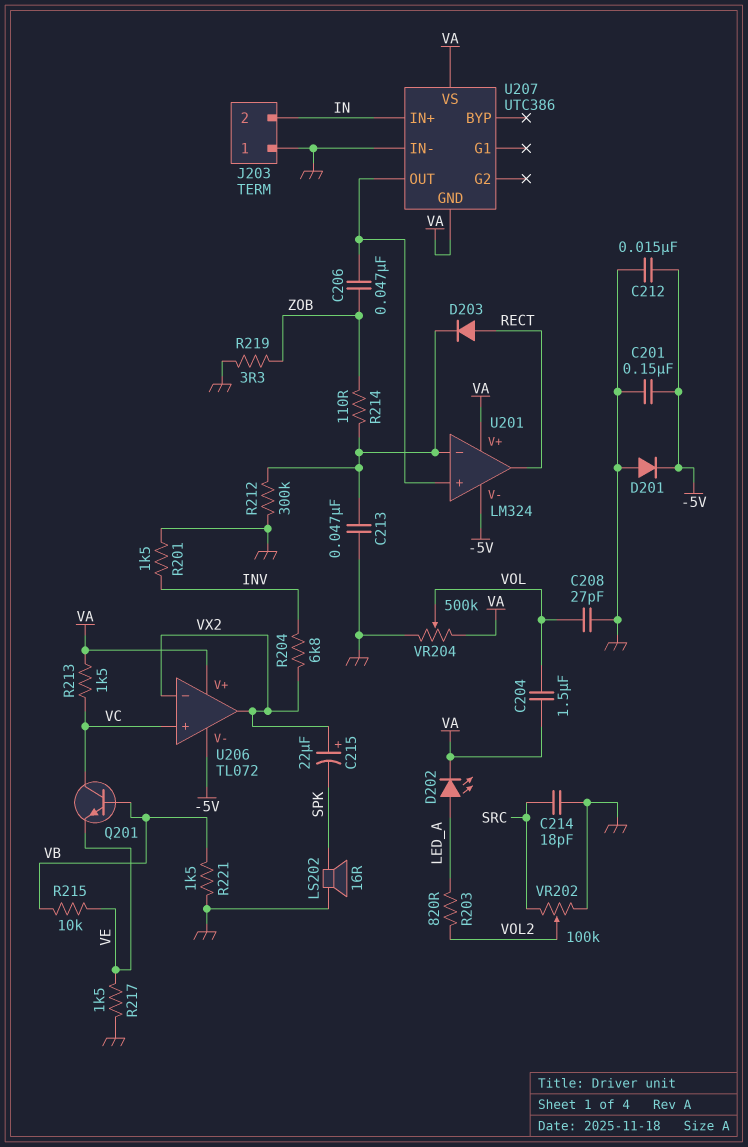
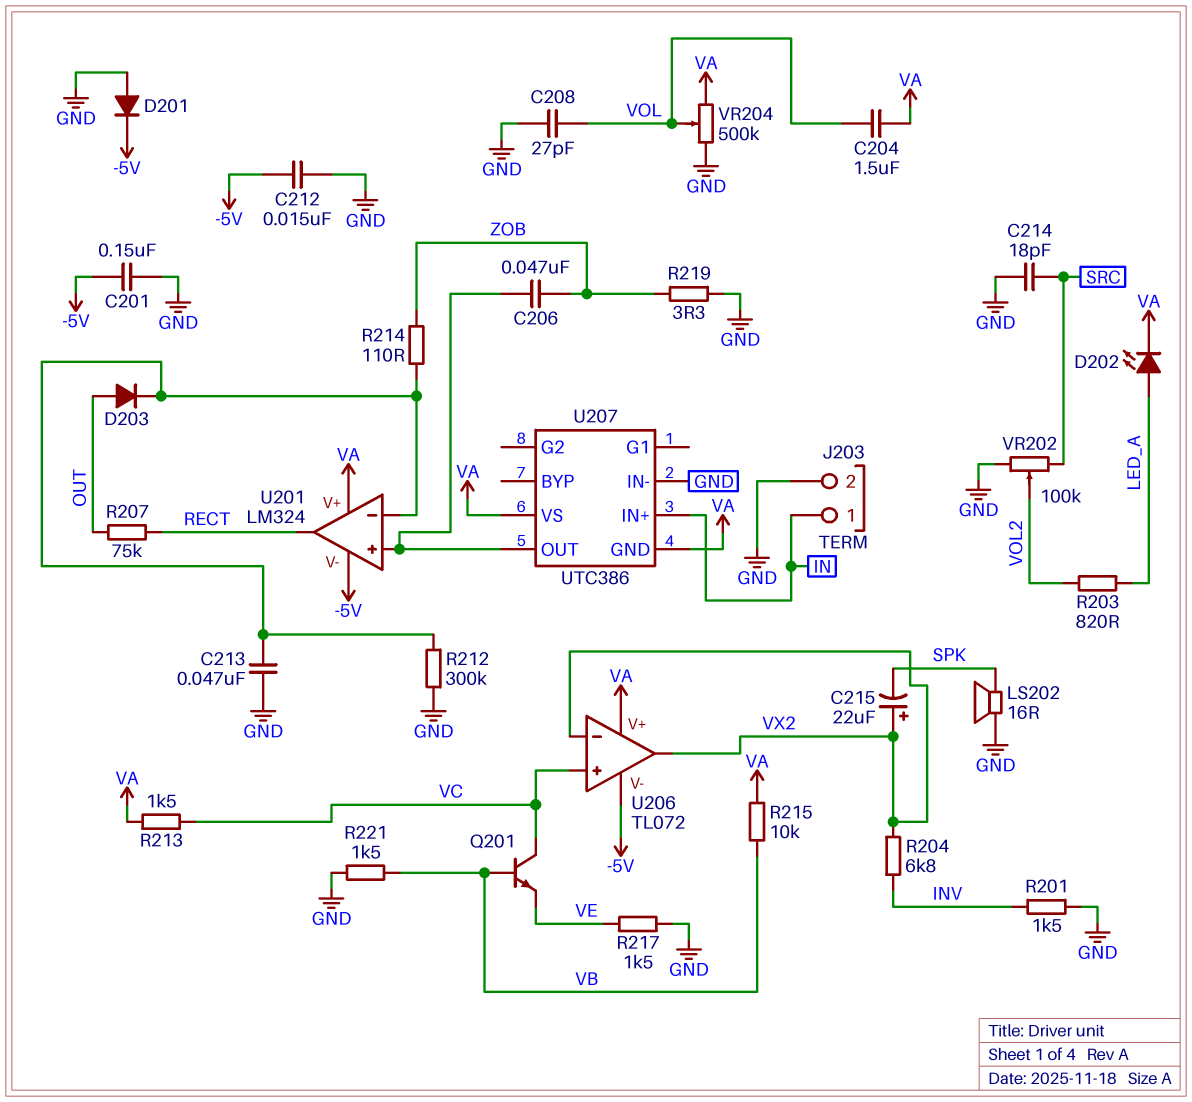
D203: diode (A RECT, K U201/in-) -> diode (A OUT, K U201/in-)
J203 pin 1: GND -> IN
J203 pin 2: IN -> GND
R207: none -> 75k (OUT, RECT)
R215: 10k (VB, VE) -> 10k (VA, VB)

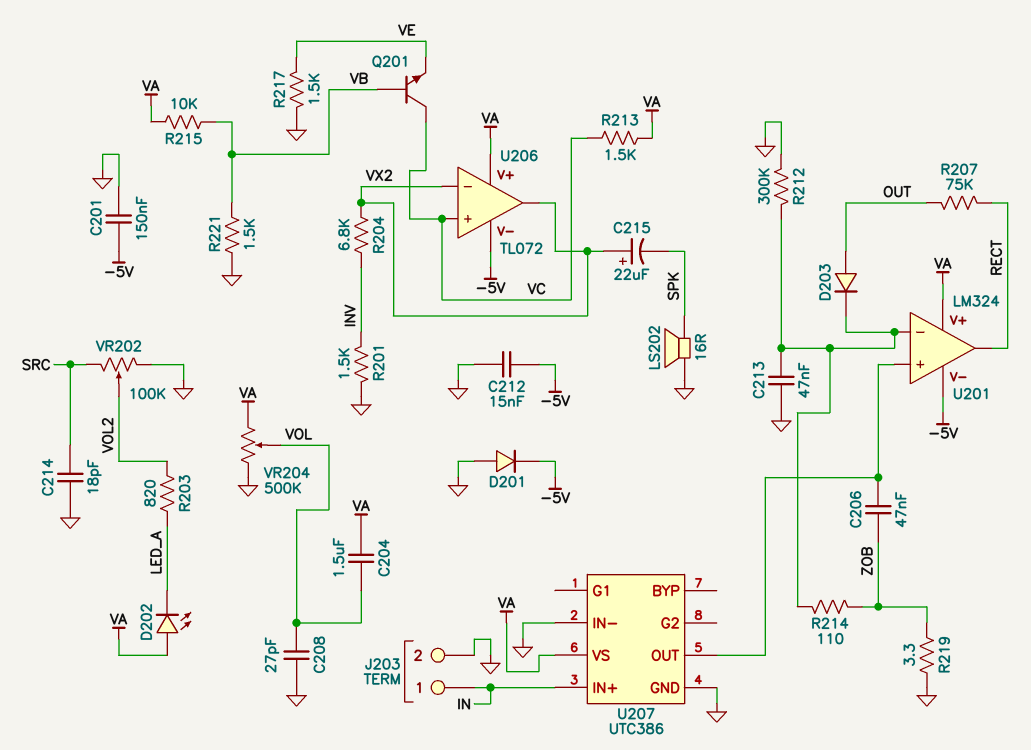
D202: LED (A LED_A, K VA) -> LED (A VA, K LED_A)
U207 pin GND: VA -> GND

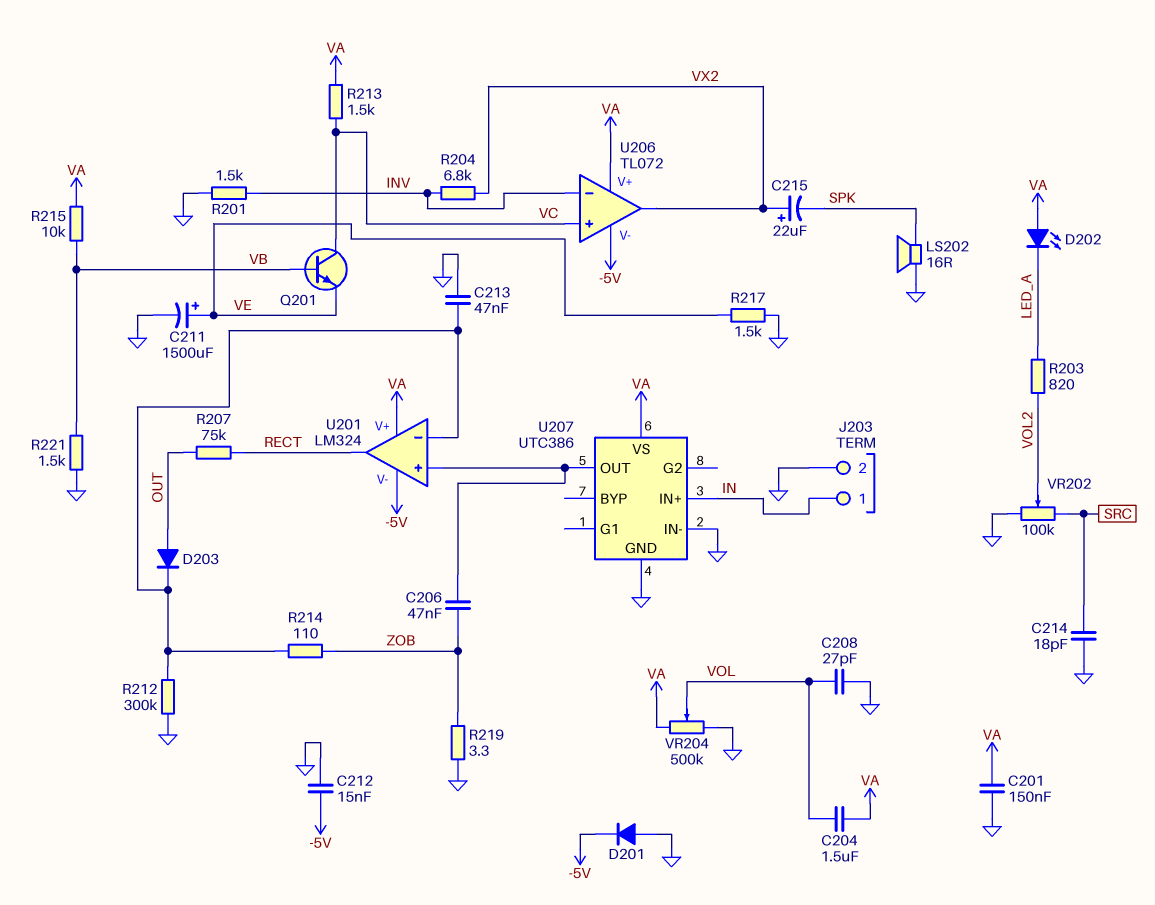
C201: 150nF (-5V, GND) -> 150nF (GND, VA)
C211: none -> 1500uF (plus VE, minus GND)
U206 pin in-: VX2 -> INV

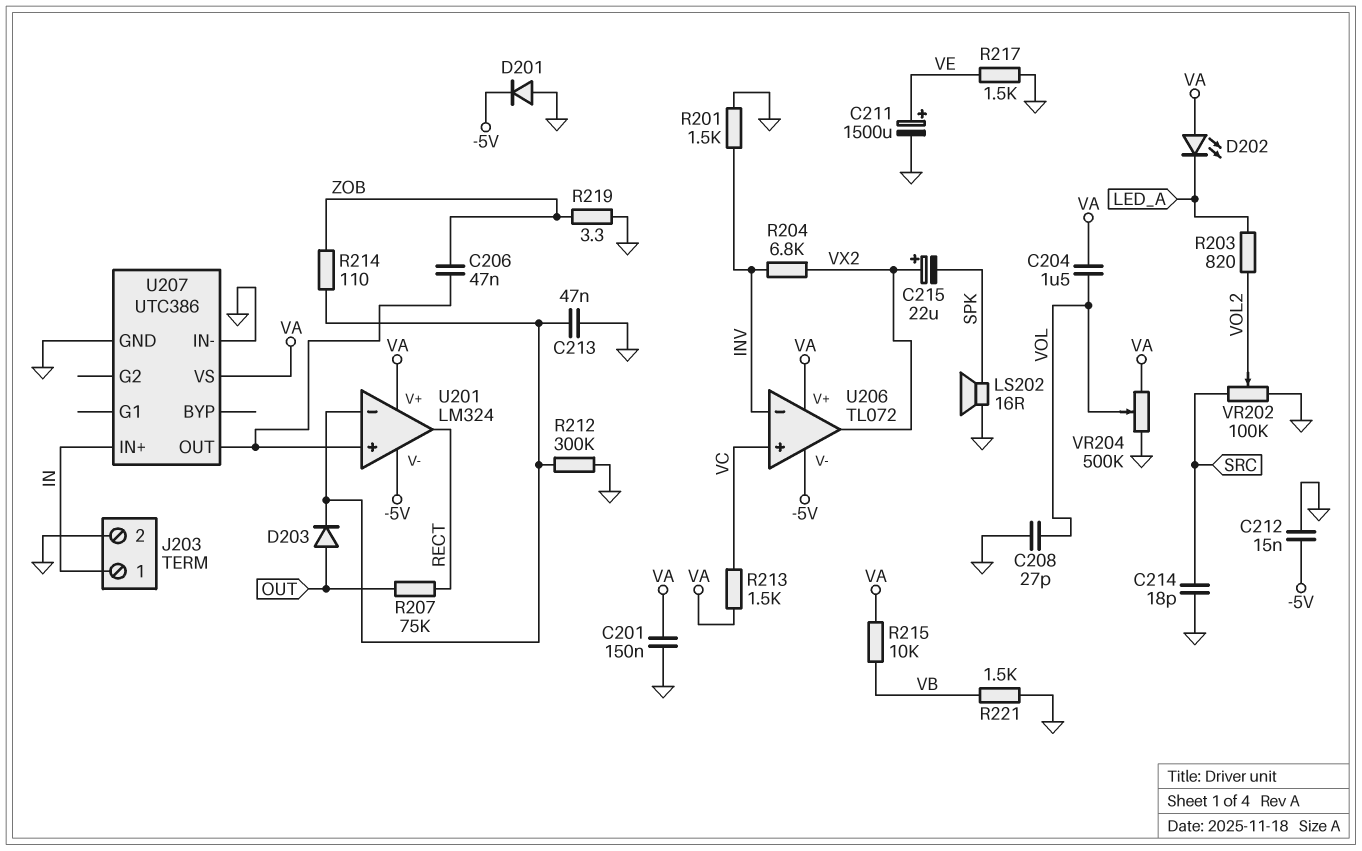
Q201: NPN (B VB, C VC, E VE) -> none

